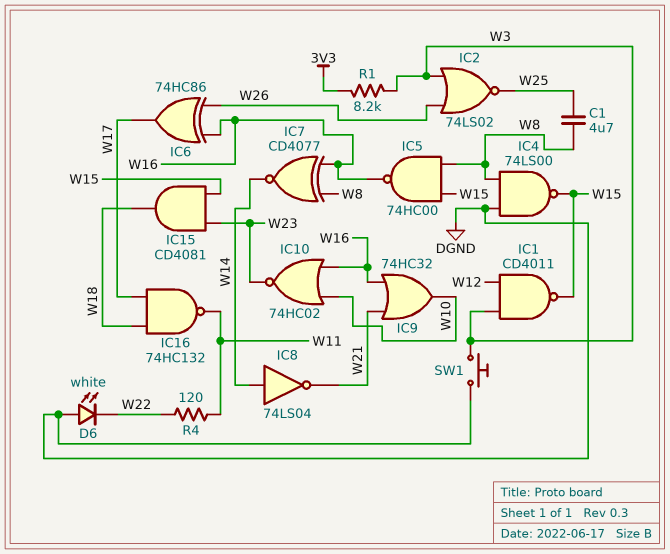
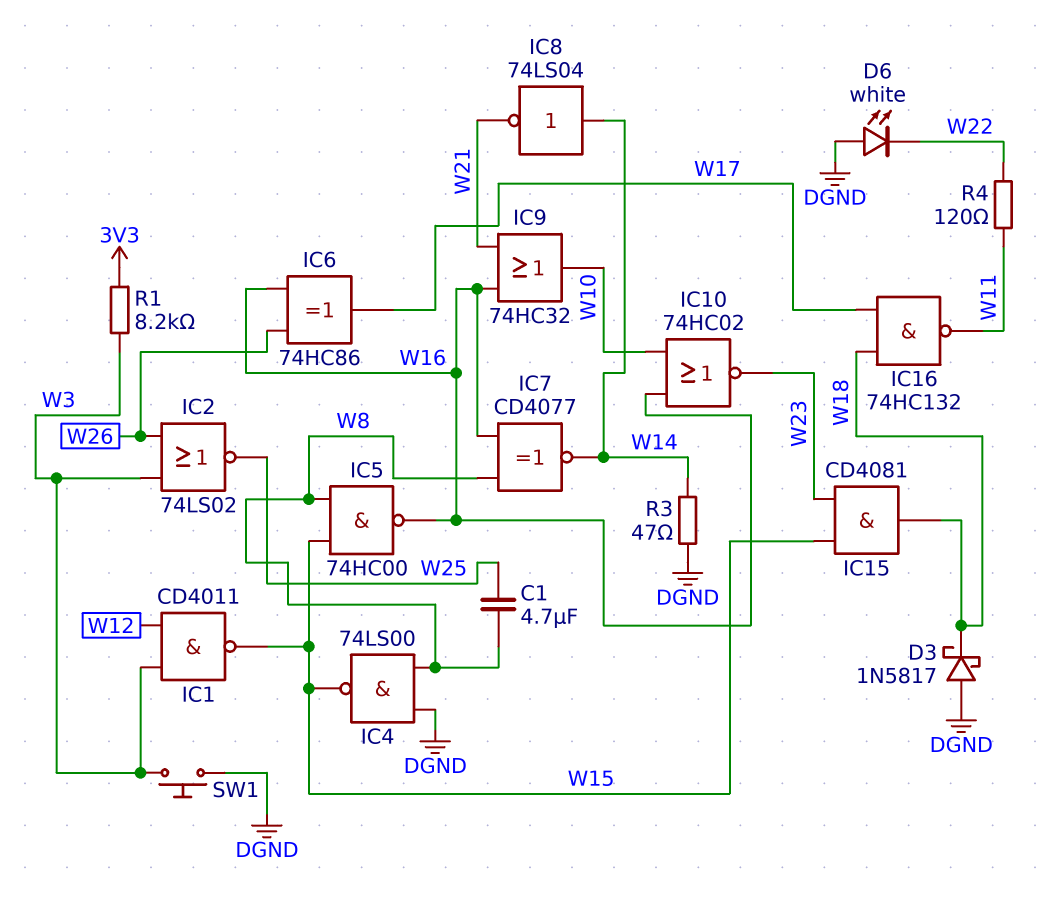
D3: none -> schottky 1N5817 (A DGND, K W18)
R3: none -> 47 (DGND, W14)

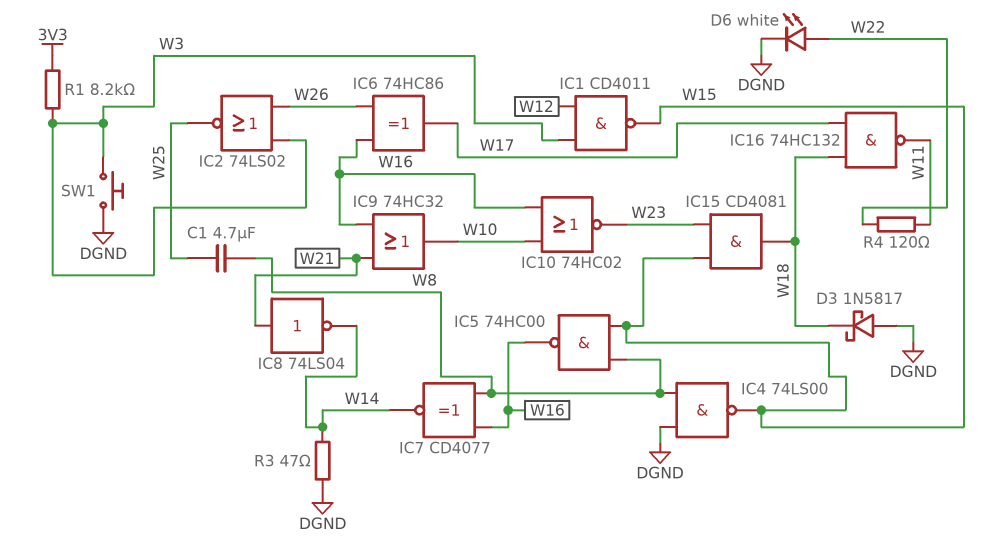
D6: LED white (A DGND, K W22) -> LED white (A W22, K DGND)
IC8: NOT 74LS04 (in W14, out W21) -> NOT 74LS04 (in W21, out W14)

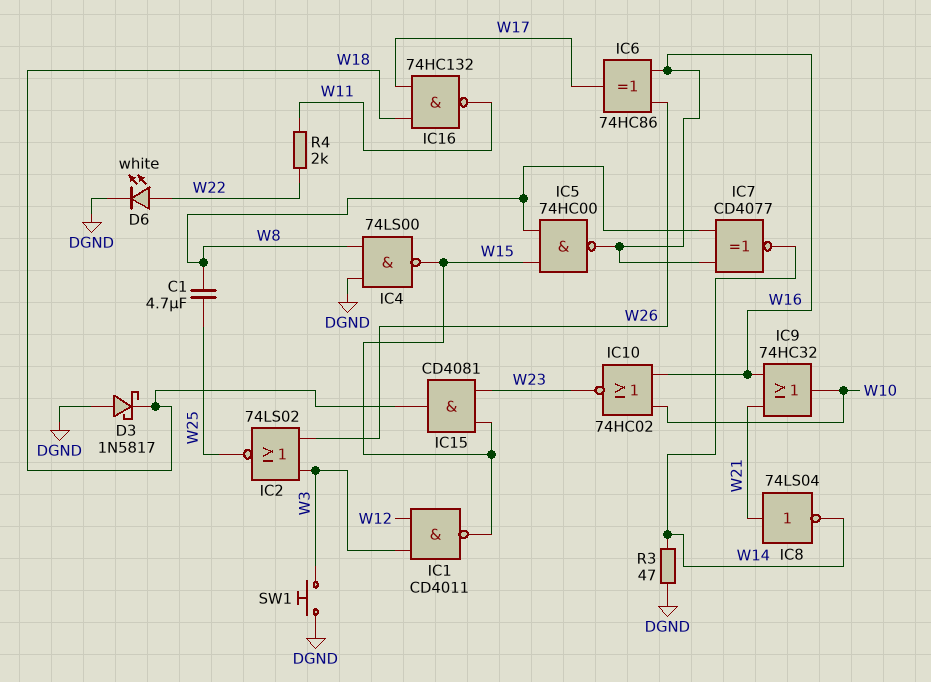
R1: 8.2k (3V3, W3) -> none
R4: 120 (W11, W22) -> 2k (W11, W22)

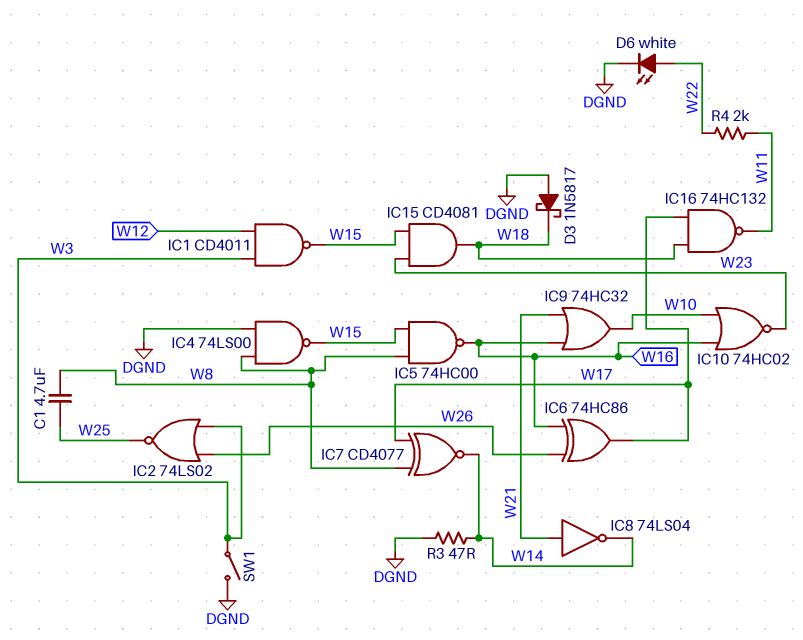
IC7: XNOR CD4077 (in W8, in W16, out W14) -> XNOR CD4077 (in W8, in W17, out W14)
SW1: button (DGND, W3) -> switch (DGND, W3)

